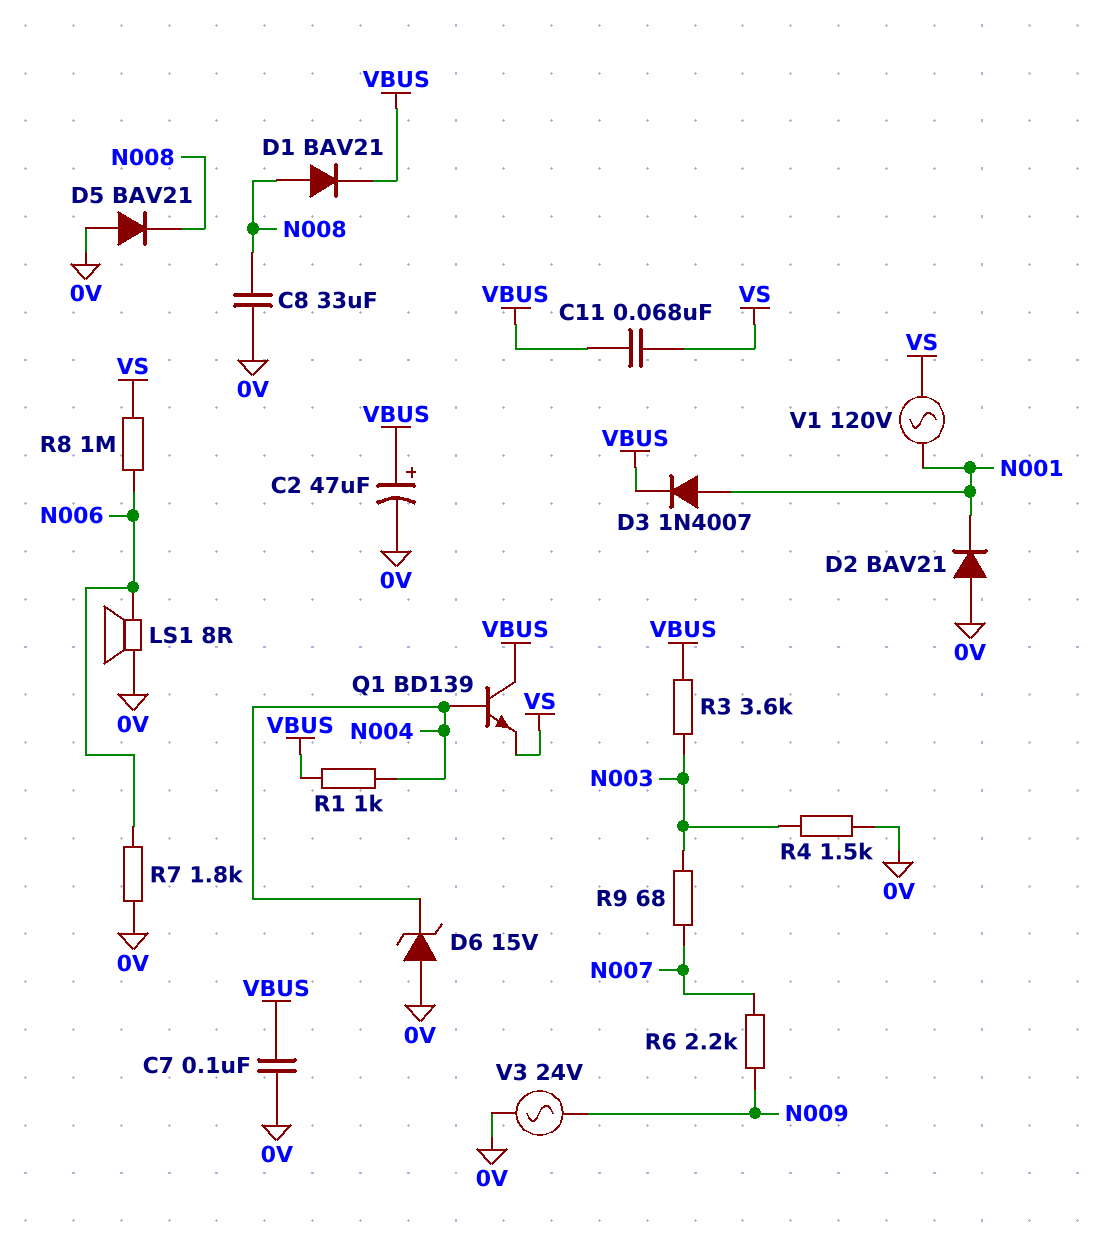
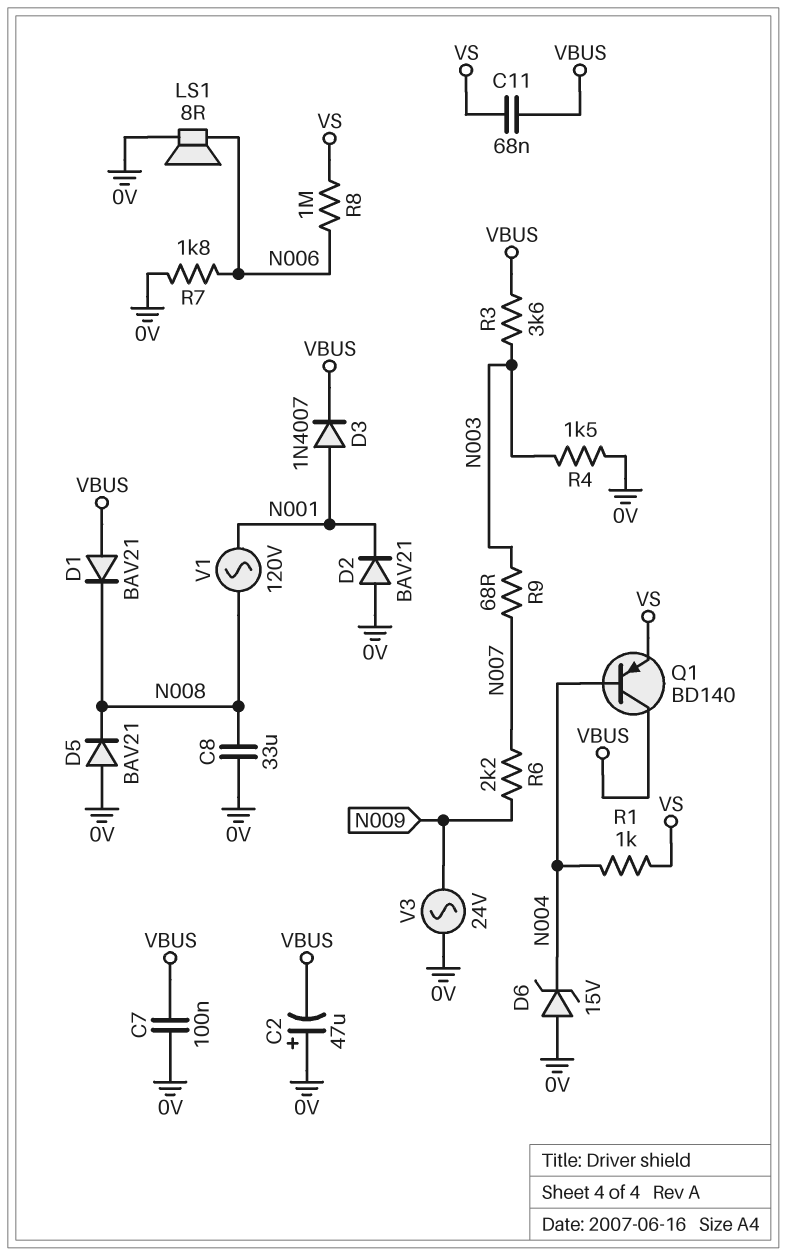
C2: 47uF (plus VBUS, minus 0V) -> 47uF (plus 0V, minus VBUS)
D1: diode BAV21 (A N008, K VBUS) -> diode BAV21 (A VBUS, K N008)
Q1: NPN BD139 (B N004, C VBUS, E VS) -> PNP BD140 (B N004, C VBUS, E VS)
R1: 1k (N004, VBUS) -> 1k (N004, VS)
V1: AC 120V (N001, VS) -> AC 120V (N001, N008)

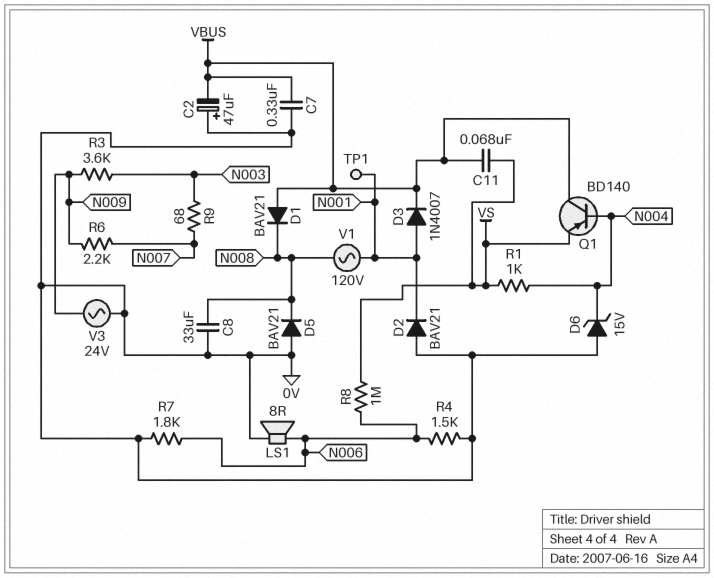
C7: 100nF (0V, VBUS) -> 330nF (0V, VBUS)
R3: 3.6k (N003, VBUS) -> 3.6k (N003, N009)
R4: 1.5k (0V, N003) -> 1.5k (0V, N006)
TP1: none -> test point (N001)

